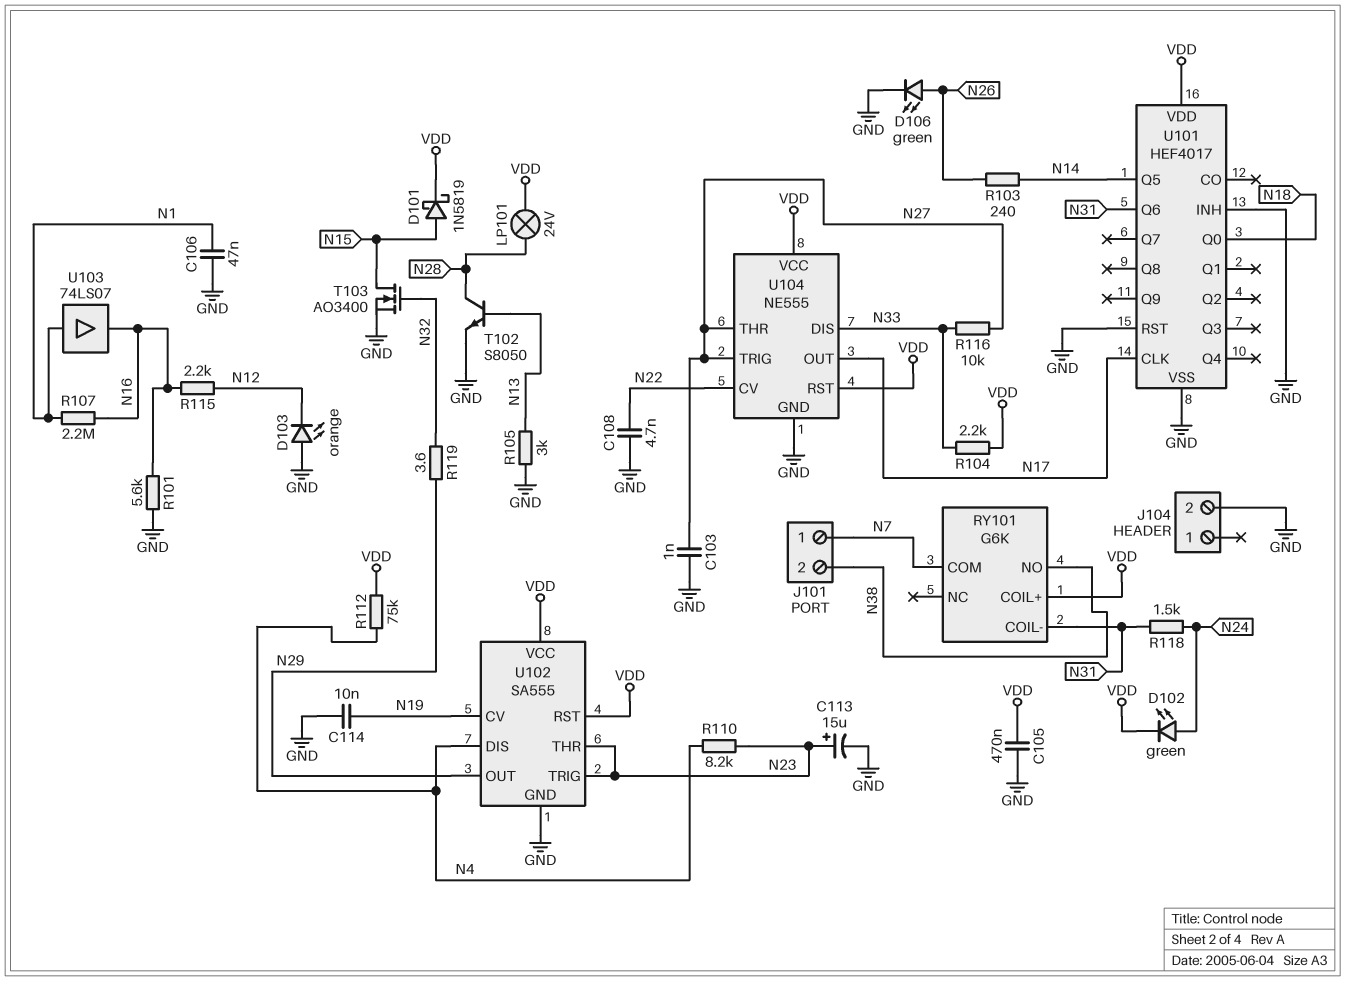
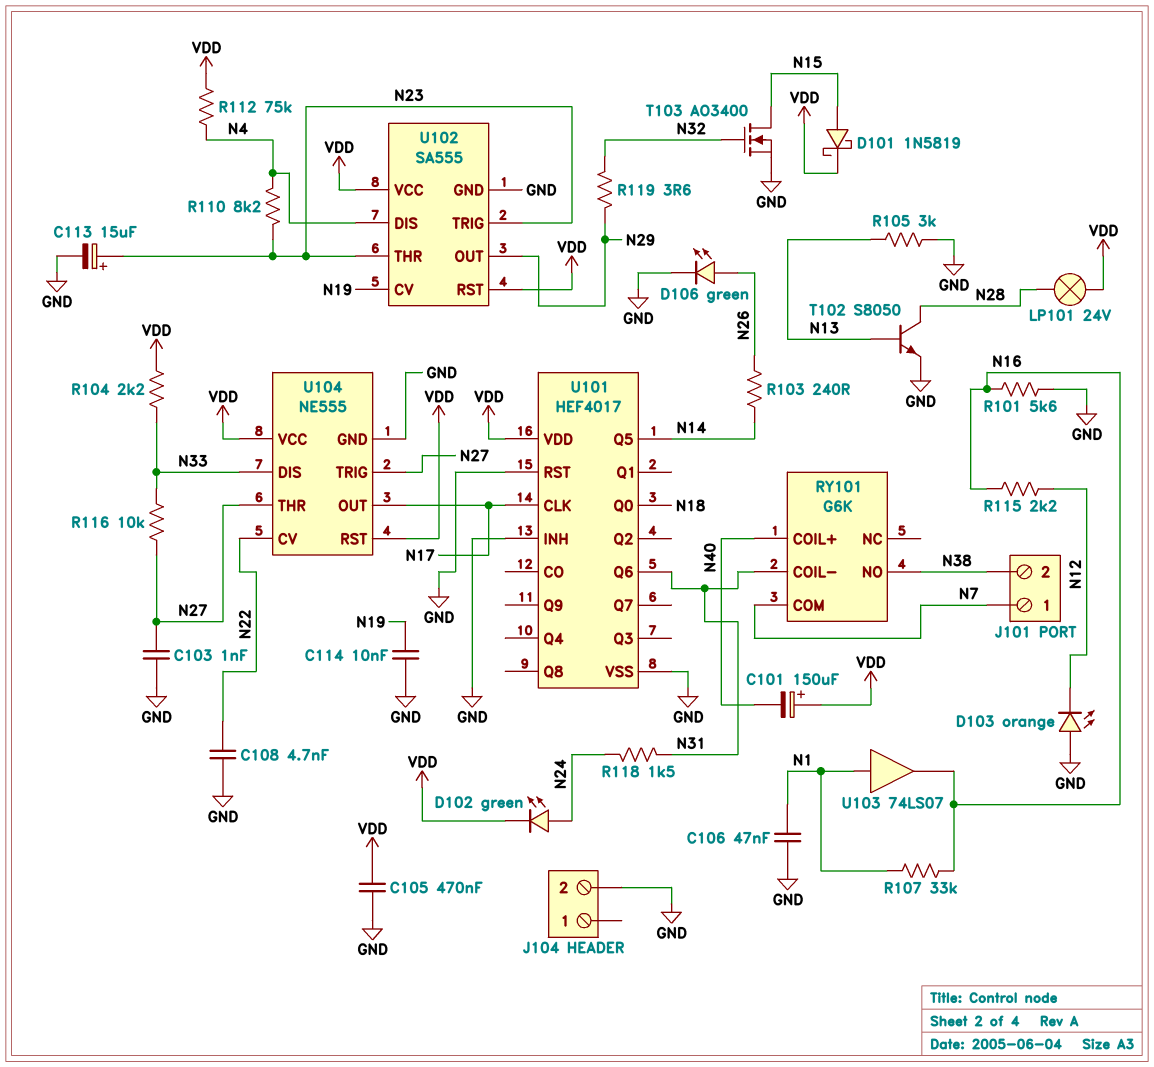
C101: none -> 150uF (plus VDD, minus N40)
R107: 2.2M (N1, N16) -> 33k (N1, N16)
RY101 pin COIL+: VDD -> N40

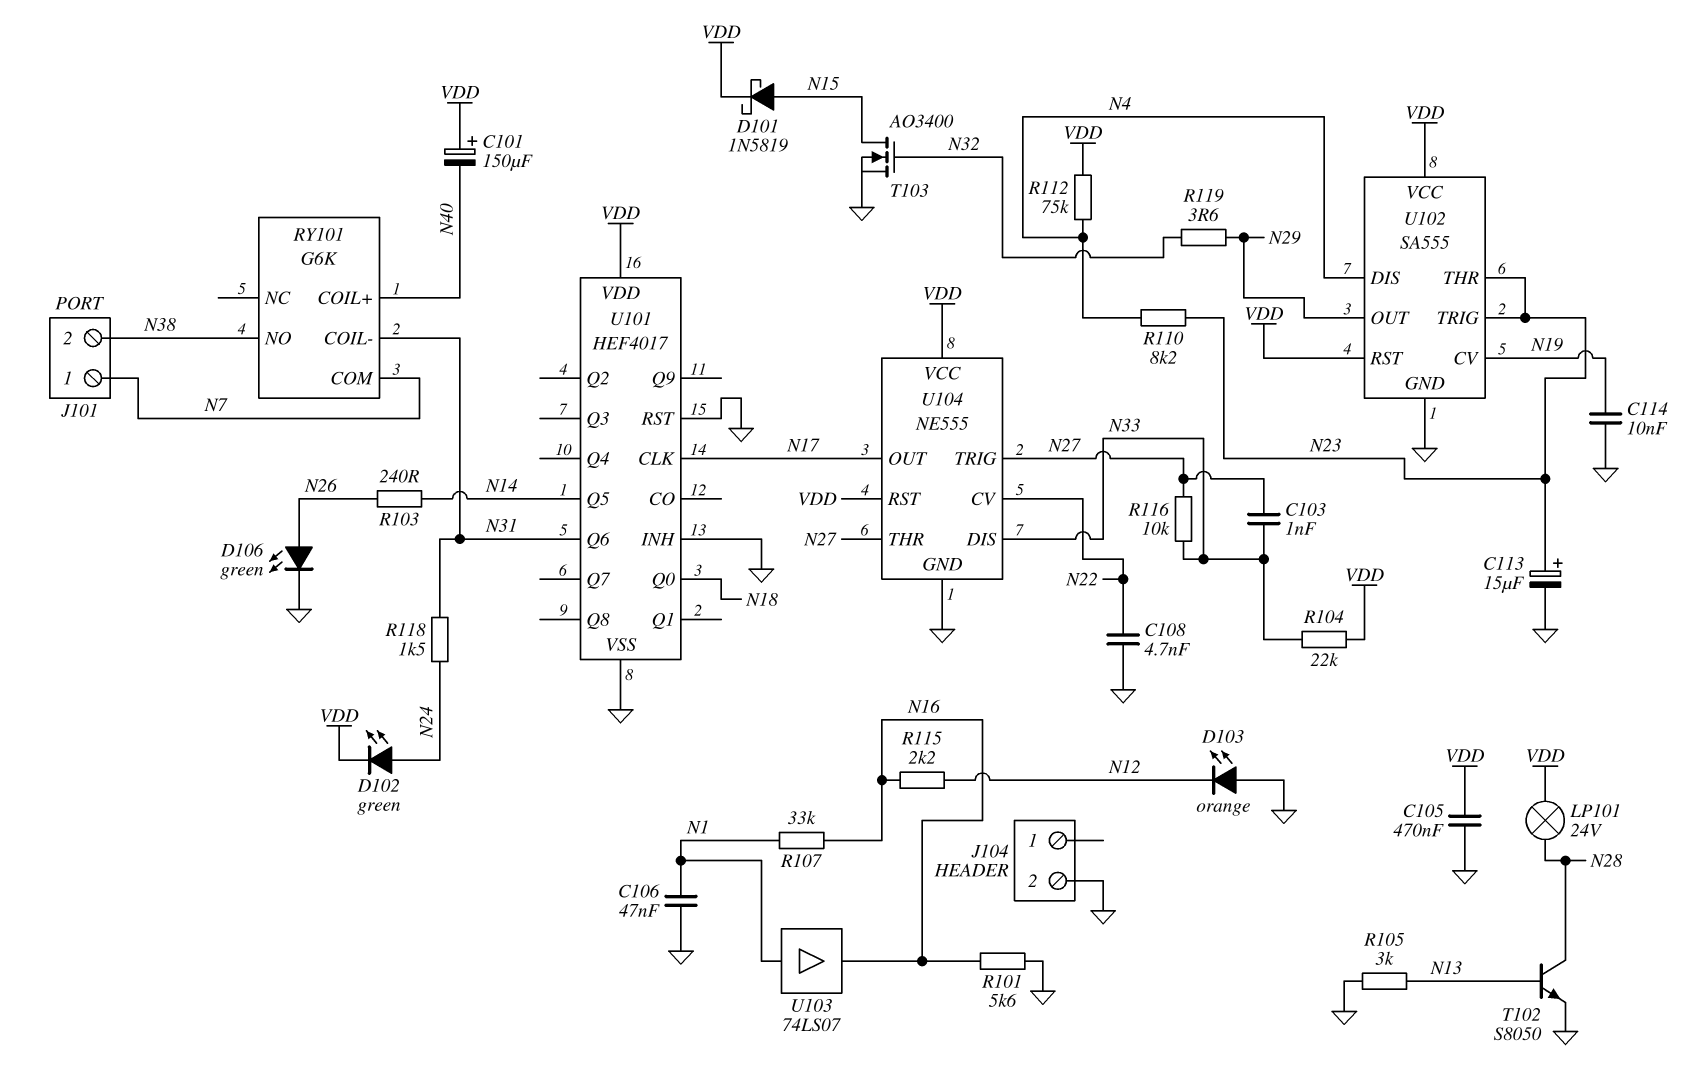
C103: 1nF (GND, N27) -> 1nF (N27, N33)
R104: 2.2k (N33, VDD) -> 22k (N33, VDD)

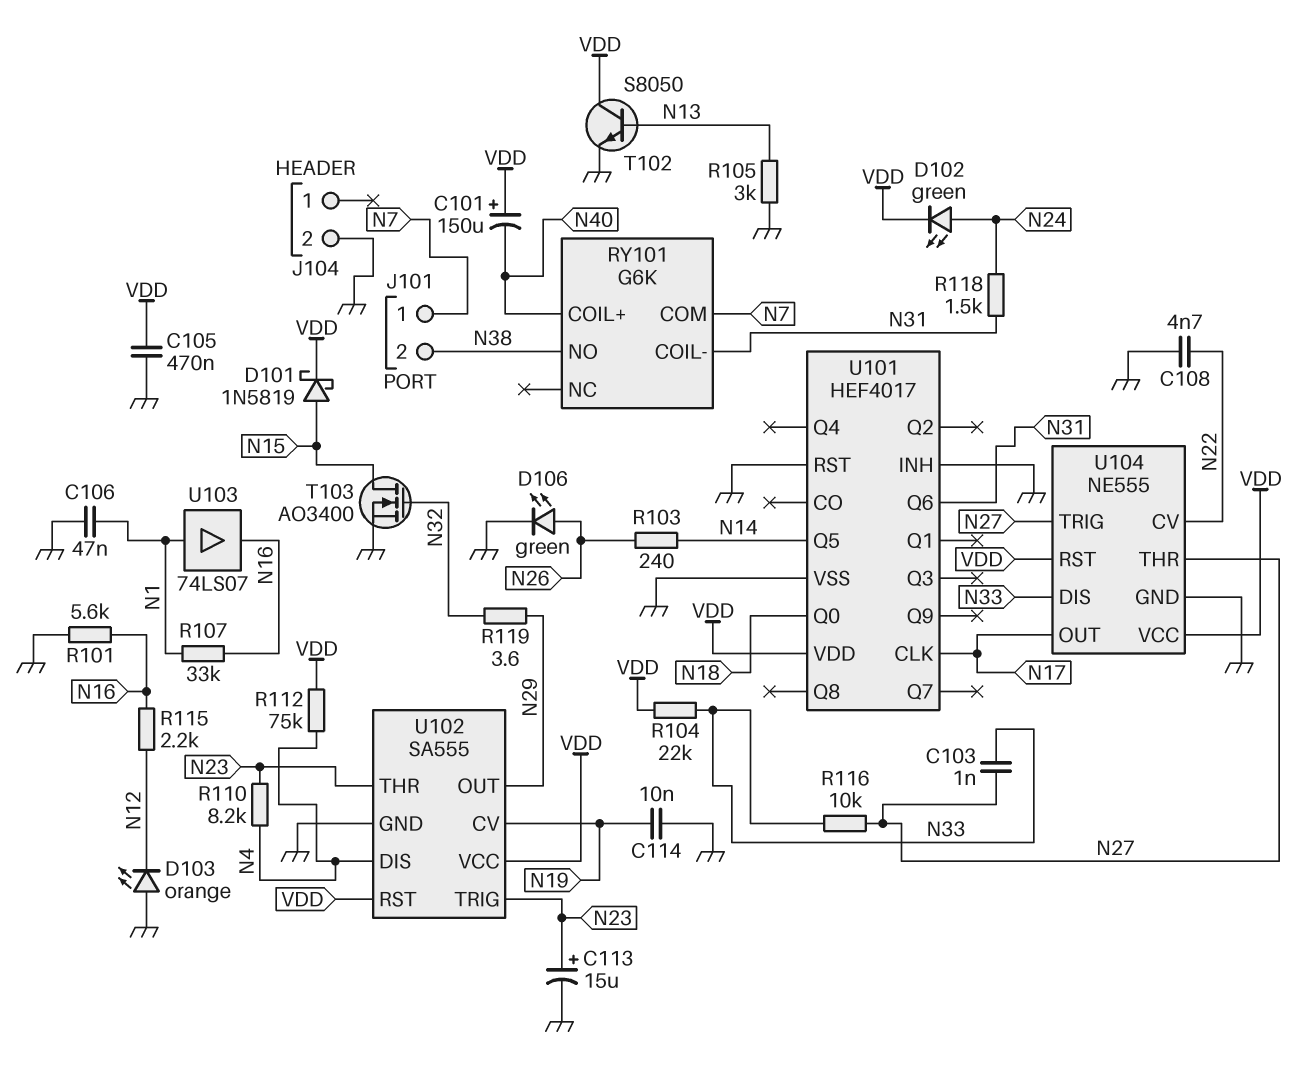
LP101: lamp 24V (N28, VDD) -> none
T102: NPN S8050 (B N13, C N28, E GND) -> NPN S8050 (B N13, C VDD, E GND)

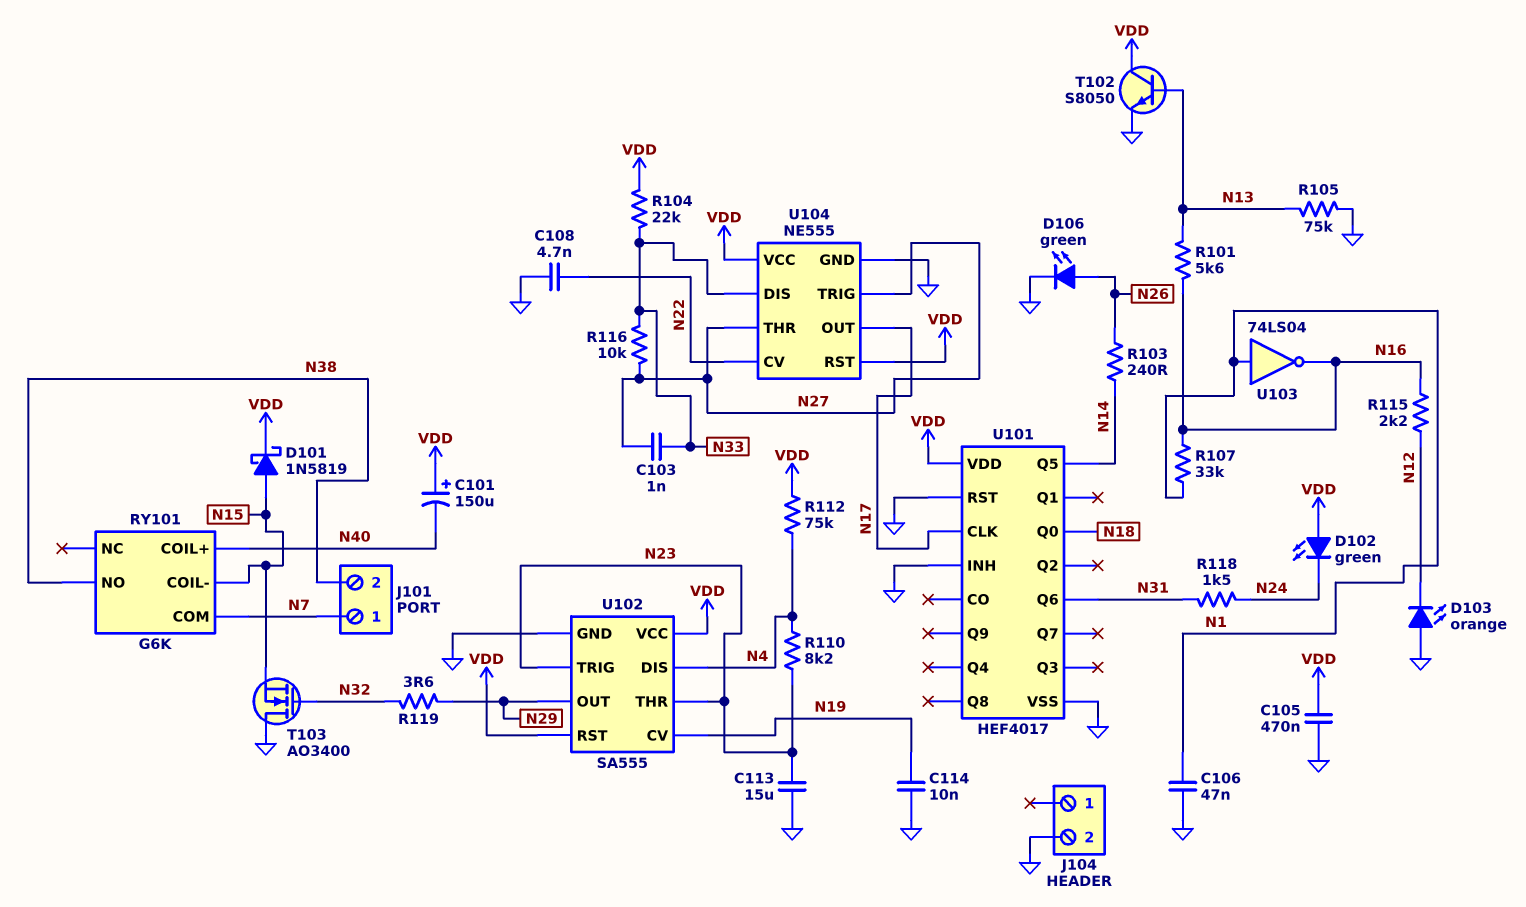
C113: 15uF (plus N23, minus GND) -> 15uF (GND, N23)
D102: LED green (A N24, K VDD) -> LED green (A VDD, K N24)
R101: 5.6k (GND, N16) -> 5.6k (N13, N16)
R105: 3k (GND, N13) -> 75k (GND, N13)
RY101 pin COIL-: N31 -> N15
T103: NMOS AO3400 (G N32, D N15, S GND) -> NMOS AO3400 (G N32, D GND, S N15)
U103: buffer 74LS07 (in N1, out N16) -> NOT 74LS04 (in N1, out N16)

